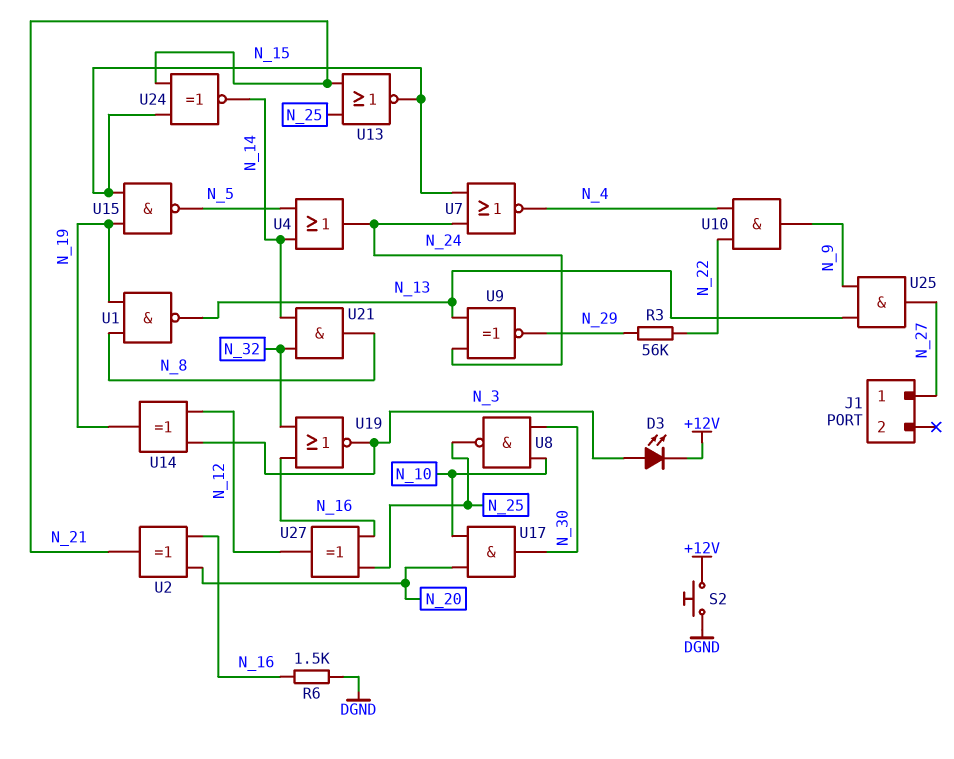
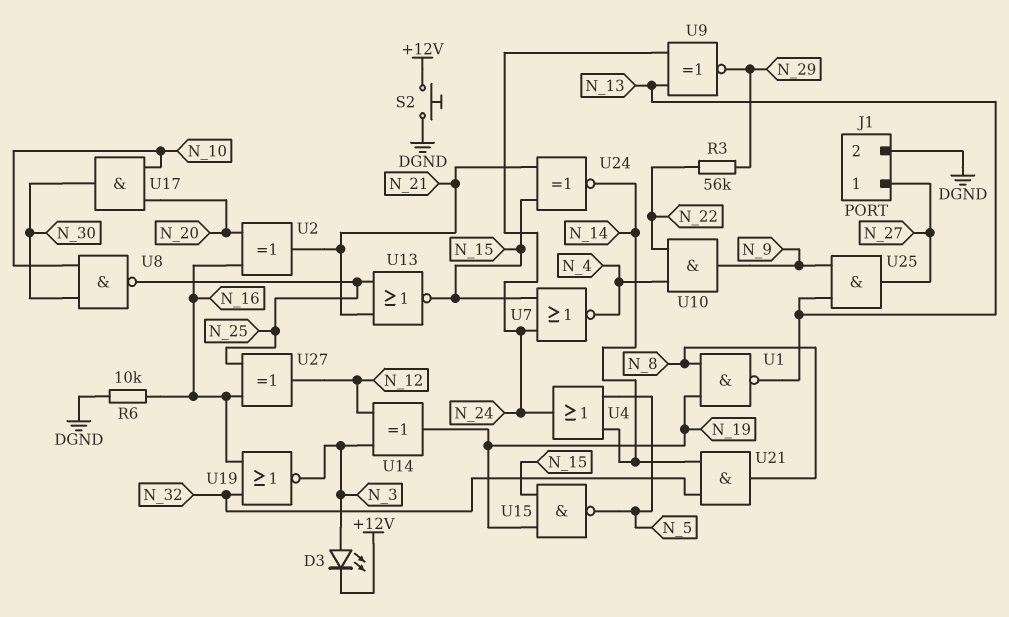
J1 pin 2: none -> DGND
R6: 1.5k (DGND, N_16) -> 10k (DGND, N_16)

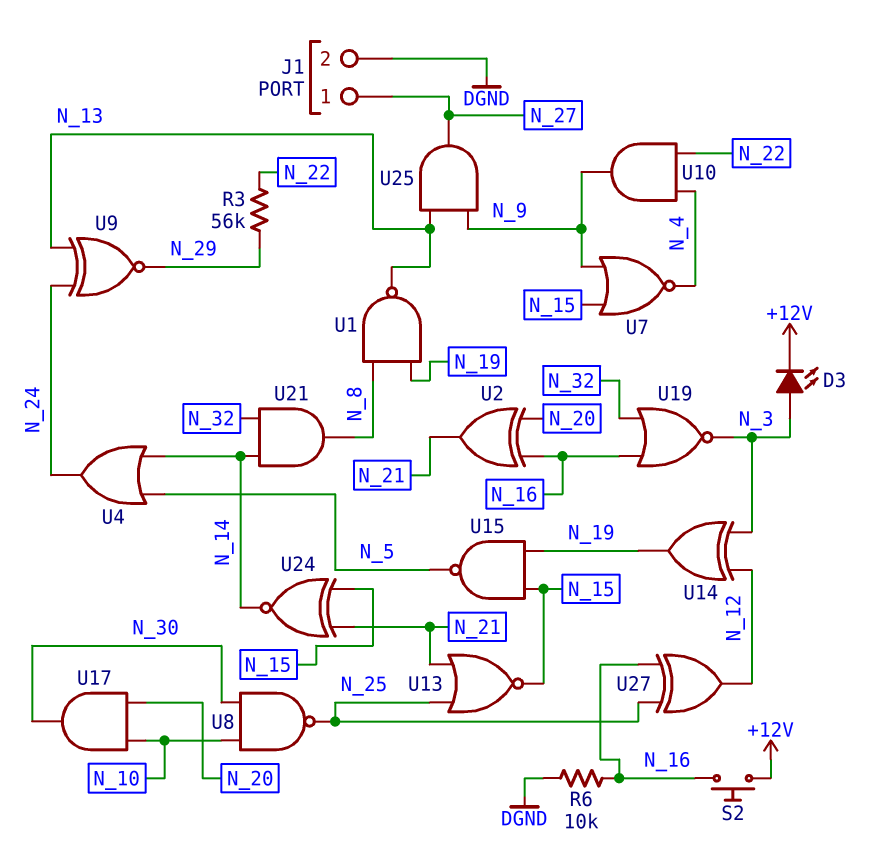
S2: button (+12V, DGND) -> button (+12V, N_16)
U7: NOR (in N_15, in N_24, out N_4) -> NOR (in N_9, in N_15, out N_4)

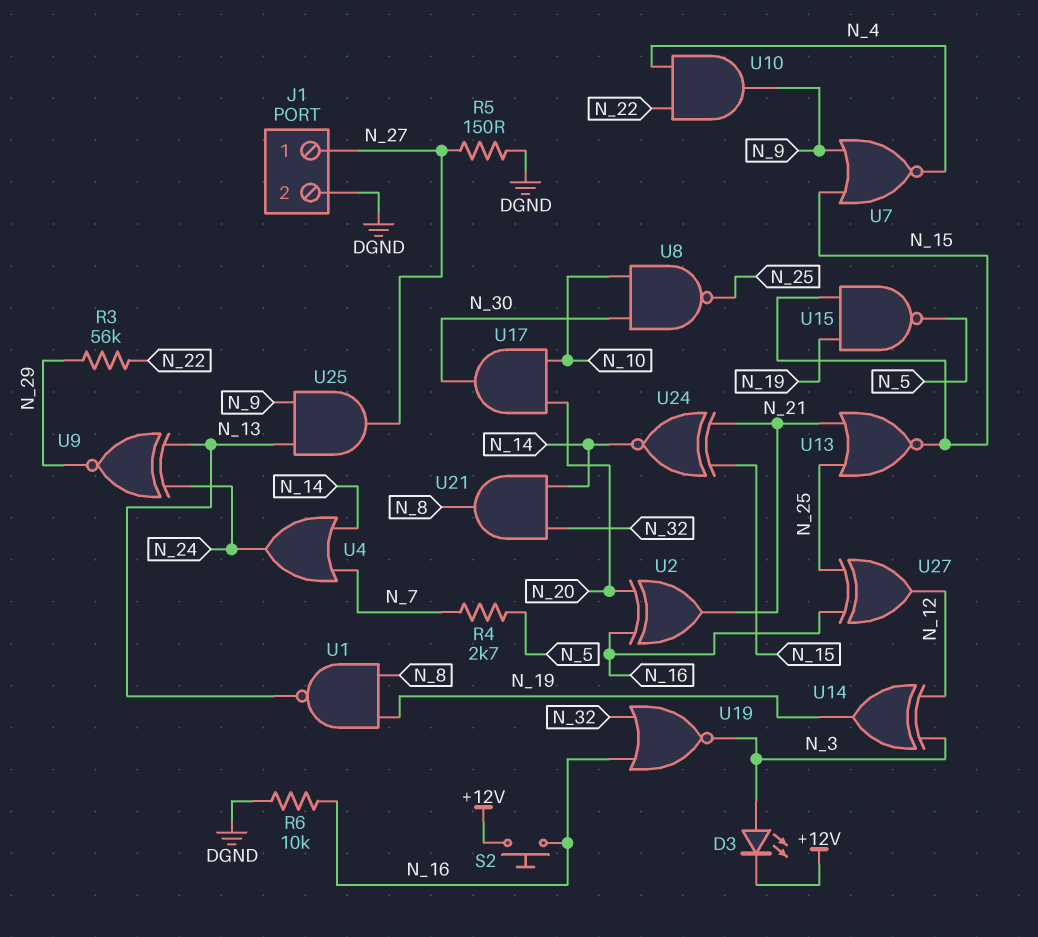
R4: none -> 2.7k (N_5, N_7)
R5: none -> 150 (DGND, N_27)
U4: OR (in N_5, in N_14, out N_24) -> OR (in N_7, in N_14, out N_24)

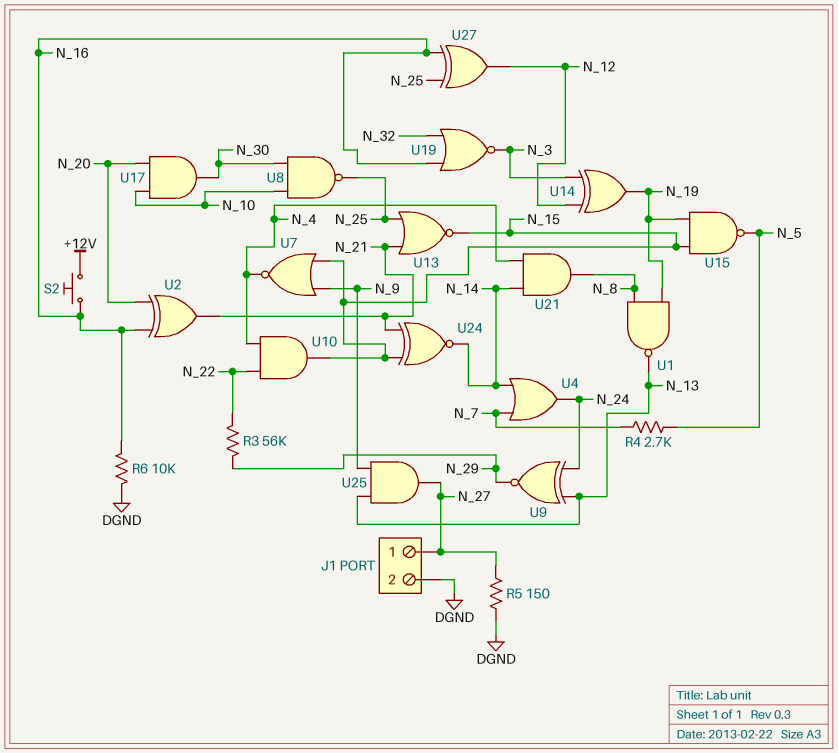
D3: LED (A N_3, K +12V) -> none
U10: AND (in N_4, in N_22, out N_9) -> AND (in N_4, in N_22, out N_15)
U21: AND (in N_14, in N_32, out N_8) -> AND (in N_4, in N_14, out N_8)

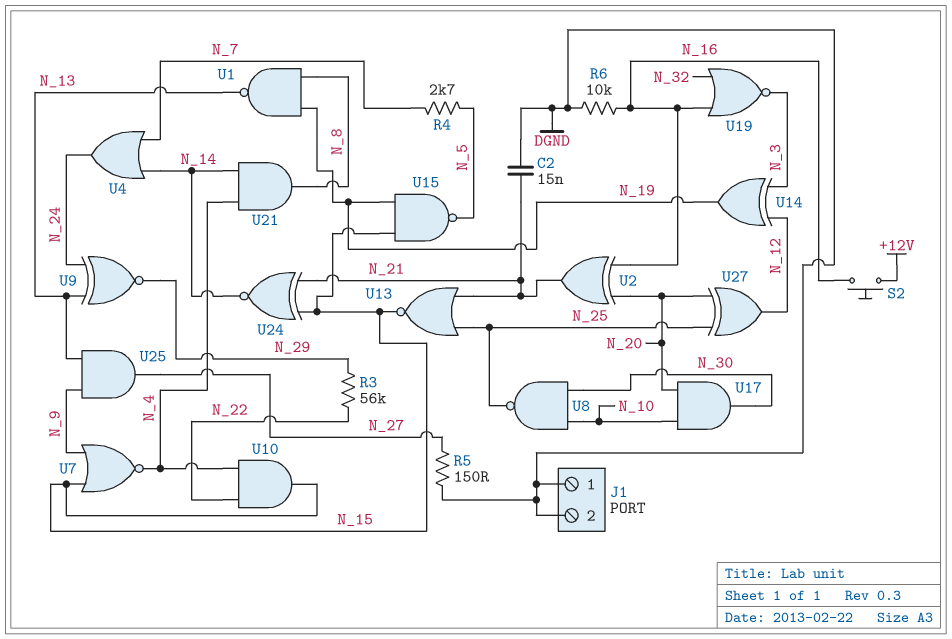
C2: none -> 15nF (DGND, N_21)
J1 pin 1: N_27 -> DGND
U27: XOR (in N_16, in N_25, out N_12) -> XOR (in N_20, in N_25, out N_12)

